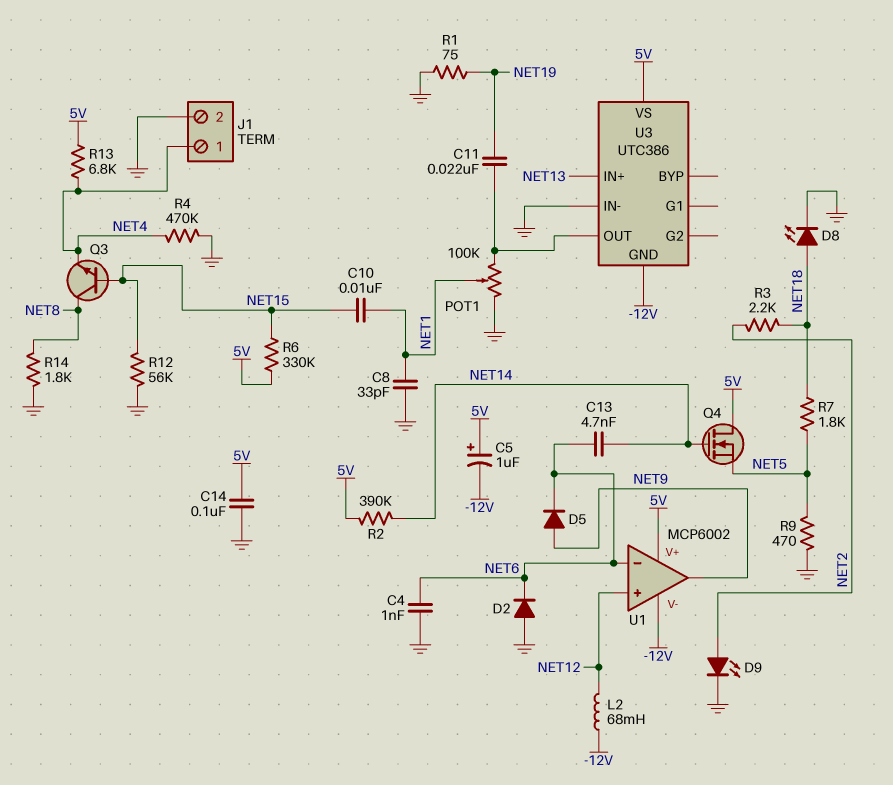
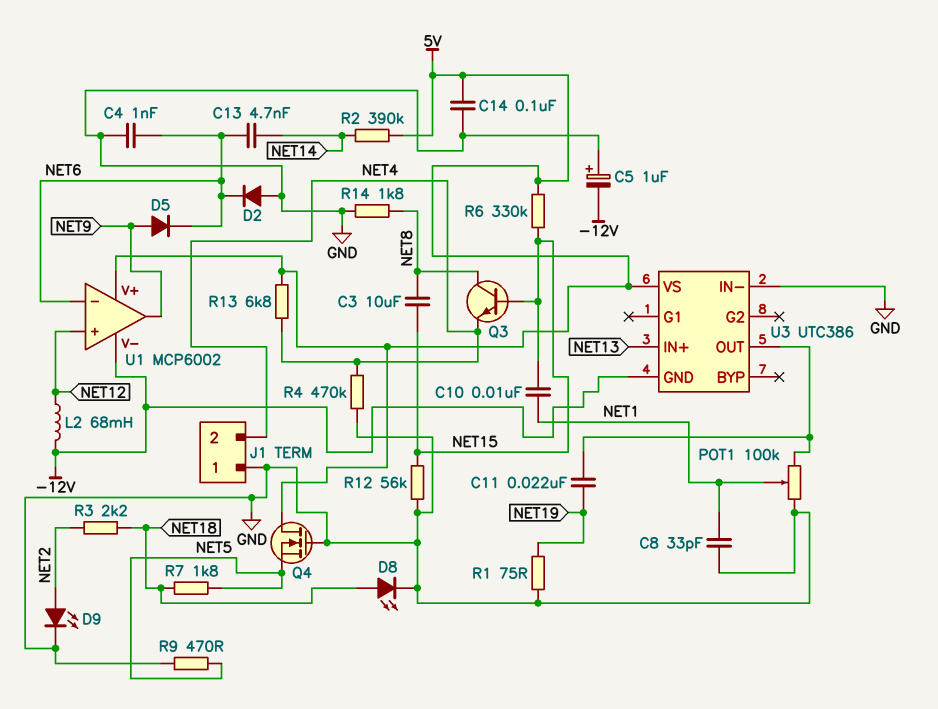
C3: none -> 10uF (NET8, NET15)
C5: 1uF (plus 5V, minus -12V) -> 1uF (plus GND, minus -12V)
J1 pin 1: NET4 -> GND
J1 pin 2: GND -> NET4
Q4: NMOS (G NET14, D 5V, S NET5) -> NMOS (G GND, D 5V, S NET5)

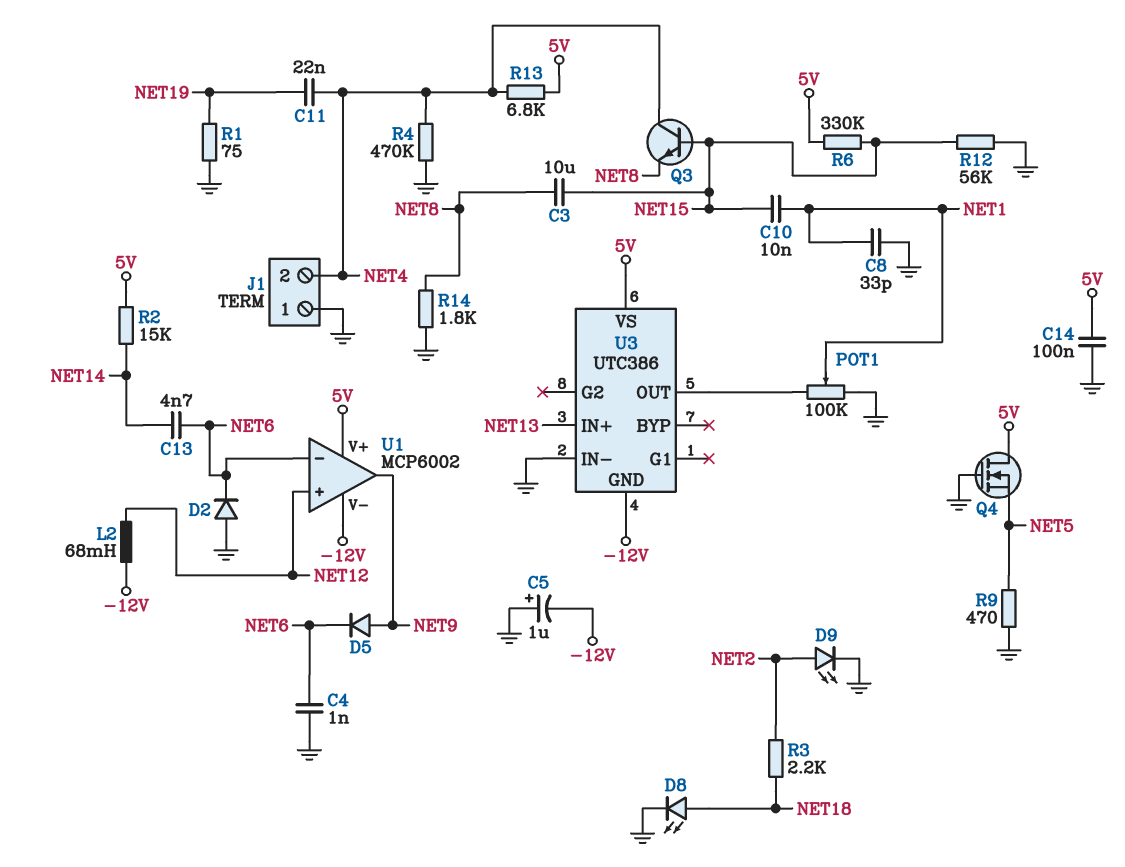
C11: 22nF (NET19, U3/OUT) -> 22nF (NET4, NET19)
Q3: NPN (B NET15, C NET8, E NET4) -> NPN (B NET15, C NET4, E NET8)
R2: 390k (5V, NET14) -> 15k (5V, NET14)
R7: 1.8k (NET5, NET18) -> none

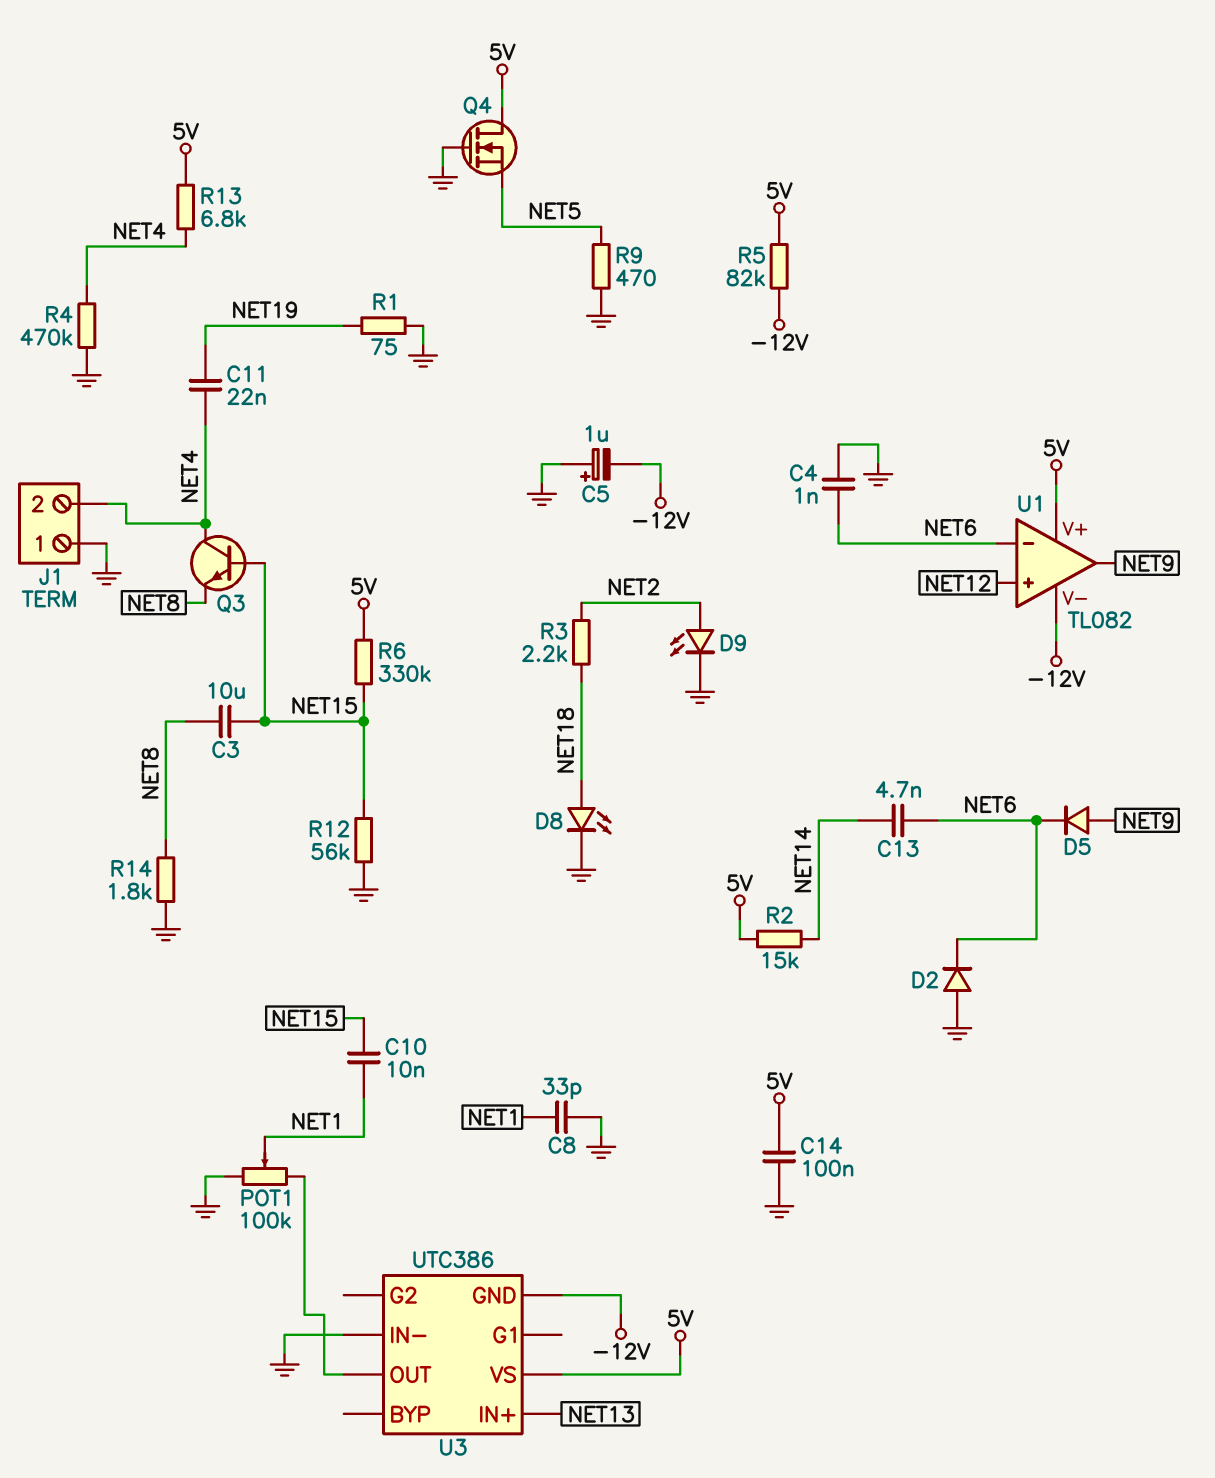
L2: 68mH (-12V, NET12) -> none
R5: none -> 82k (-12V, 5V)
U1: MCP6002 -> TL082

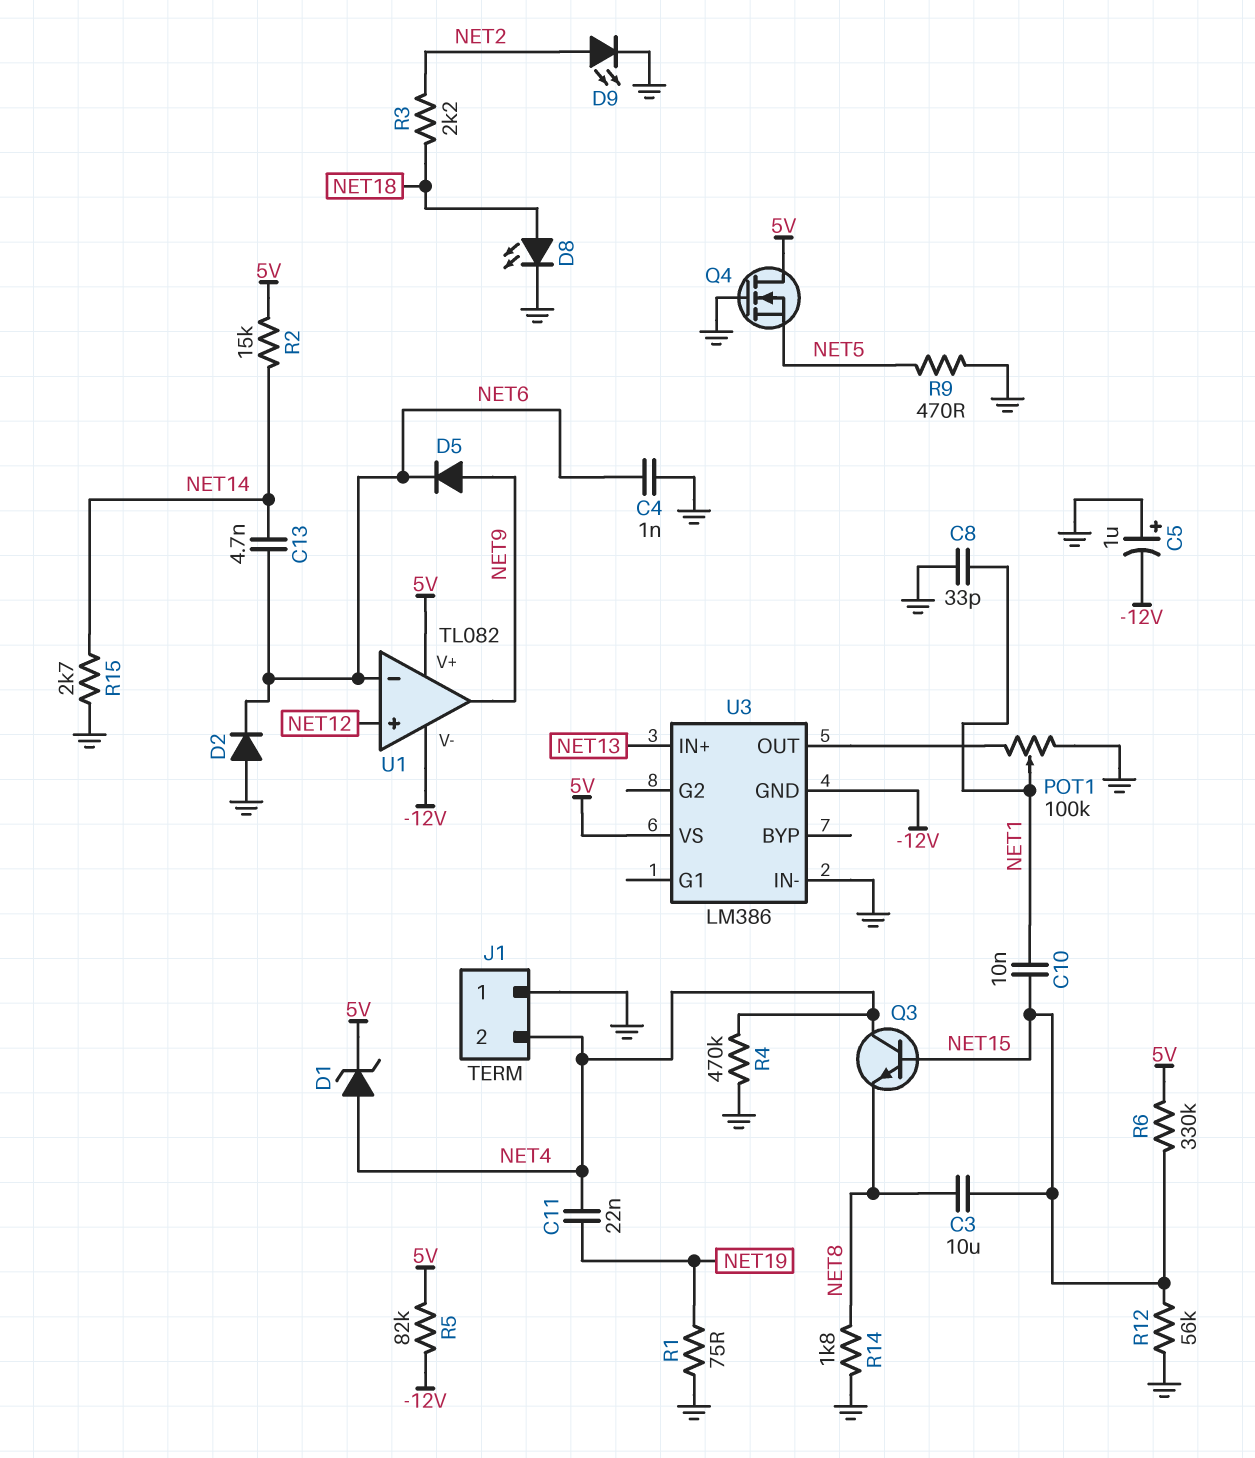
C14: 100nF (5V, GND) -> none
D1: none -> zener (A NET4, K 5V)
R13: 6.8k (5V, NET4) -> none
R15: none -> 2.7k (GND, NET14)
U3: UTC386 -> LM386

